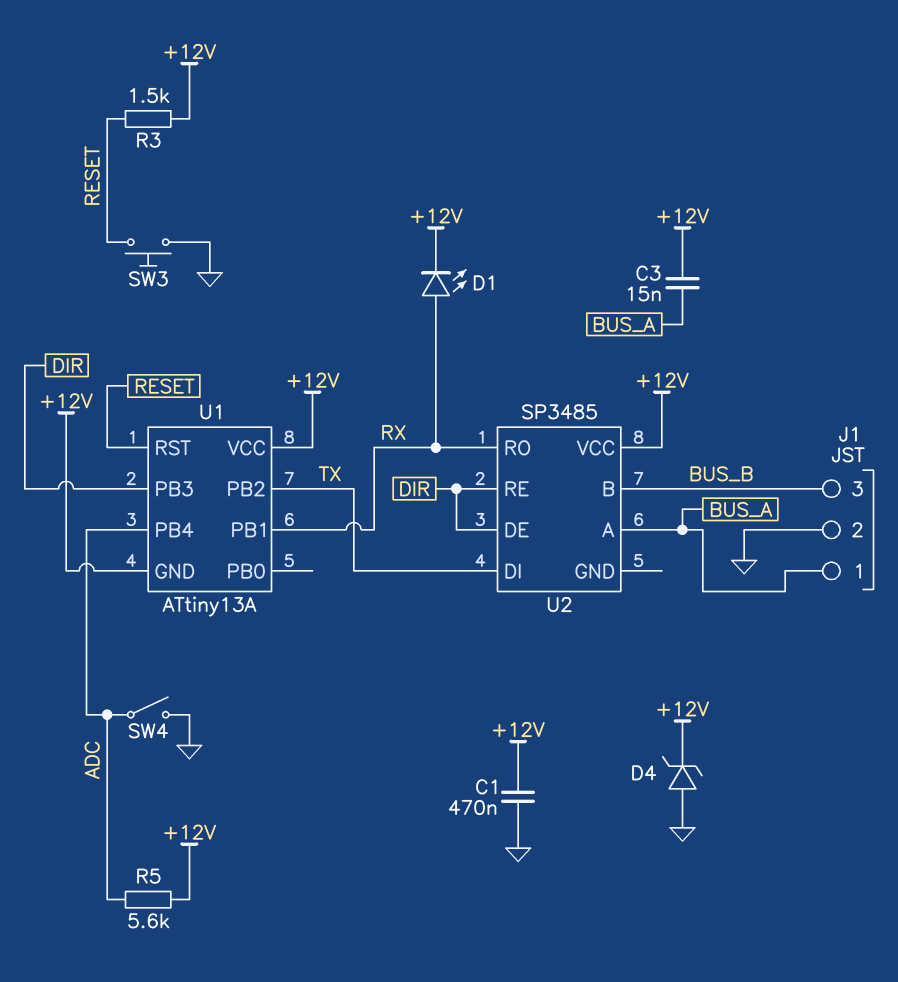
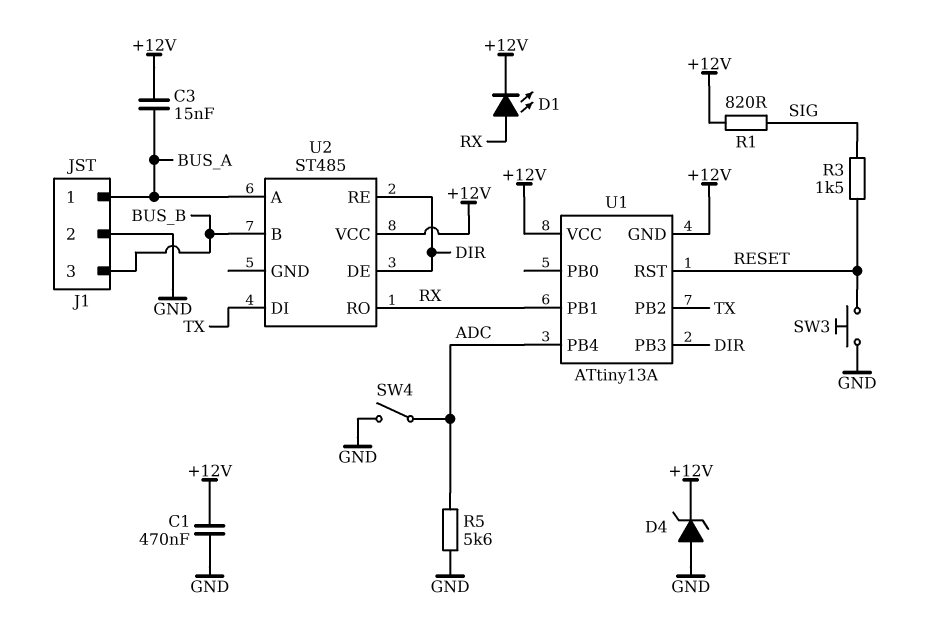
R1: none -> 820 (+12V, SIG)
R3: 1.5k (+12V, RESET) -> 1.5k (RESET, SIG)
R5: 5.6k (+12V, ADC) -> 5.6k (ADC, GND)
U2: SP3485 -> ST485

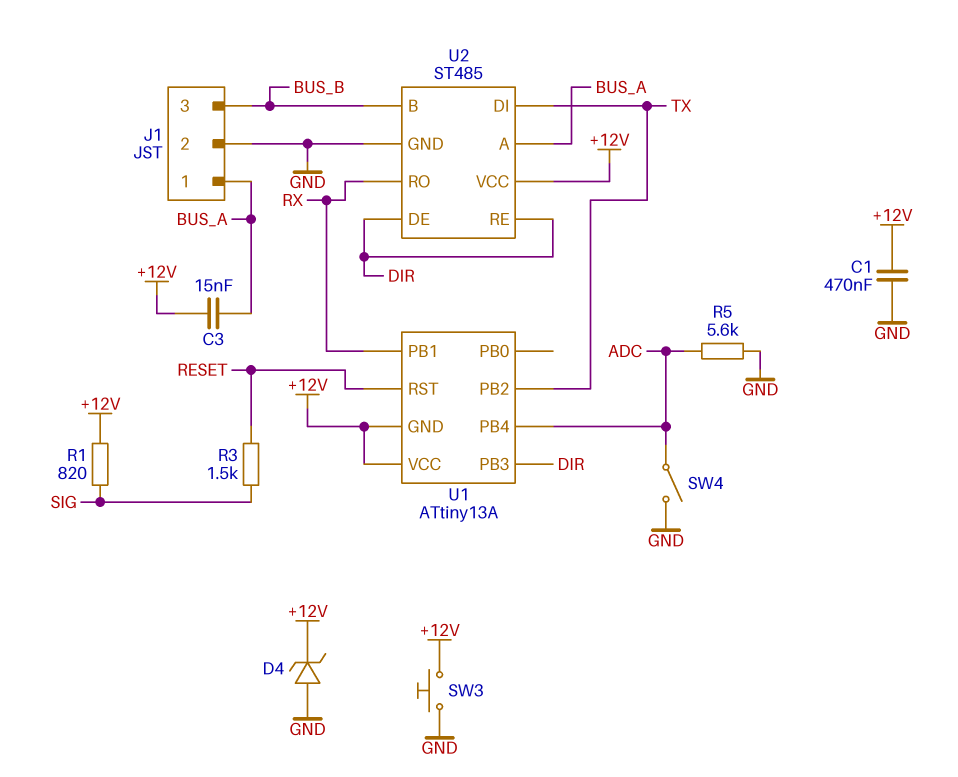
D1: LED (A RX, K +12V) -> none
SW3: button (GND, RESET) -> button (+12V, GND)
U2 pin GND: none -> GND

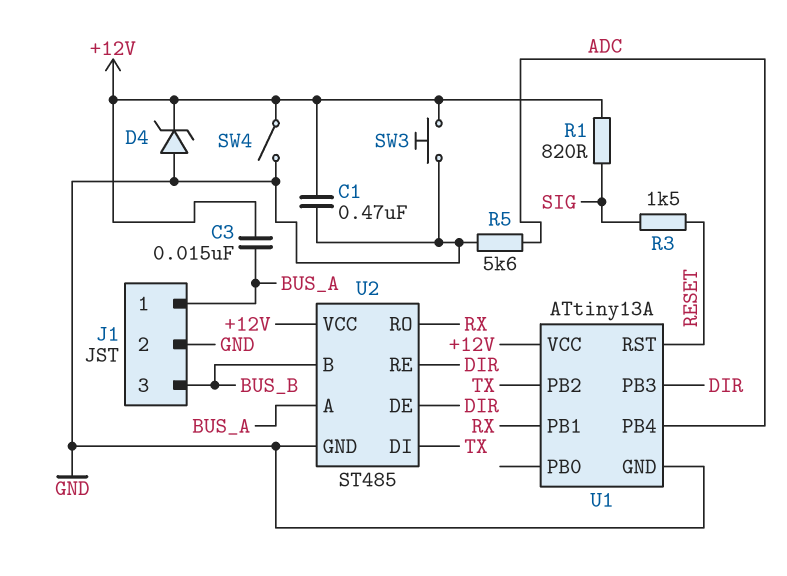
SW4: switch (ADC, GND) -> switch (+12V, GND)
U1 pin GND: +12V -> GND

